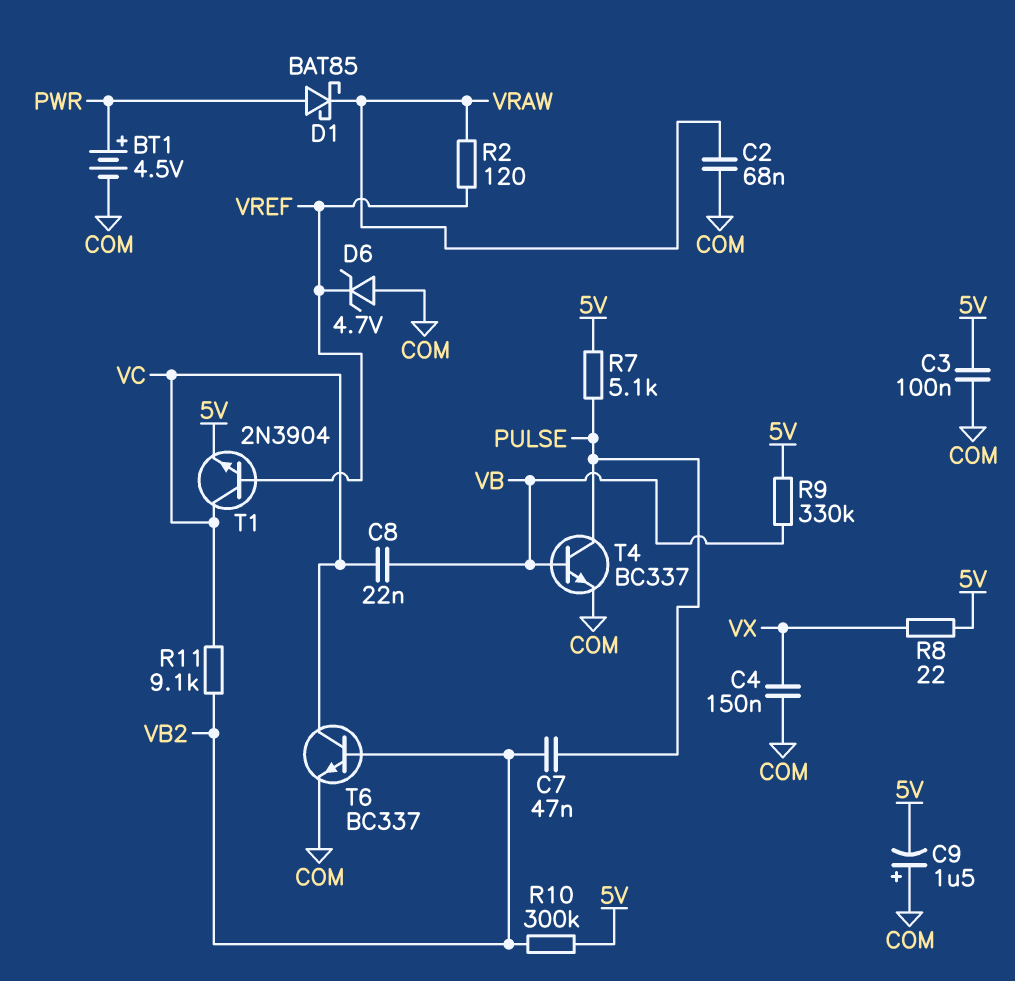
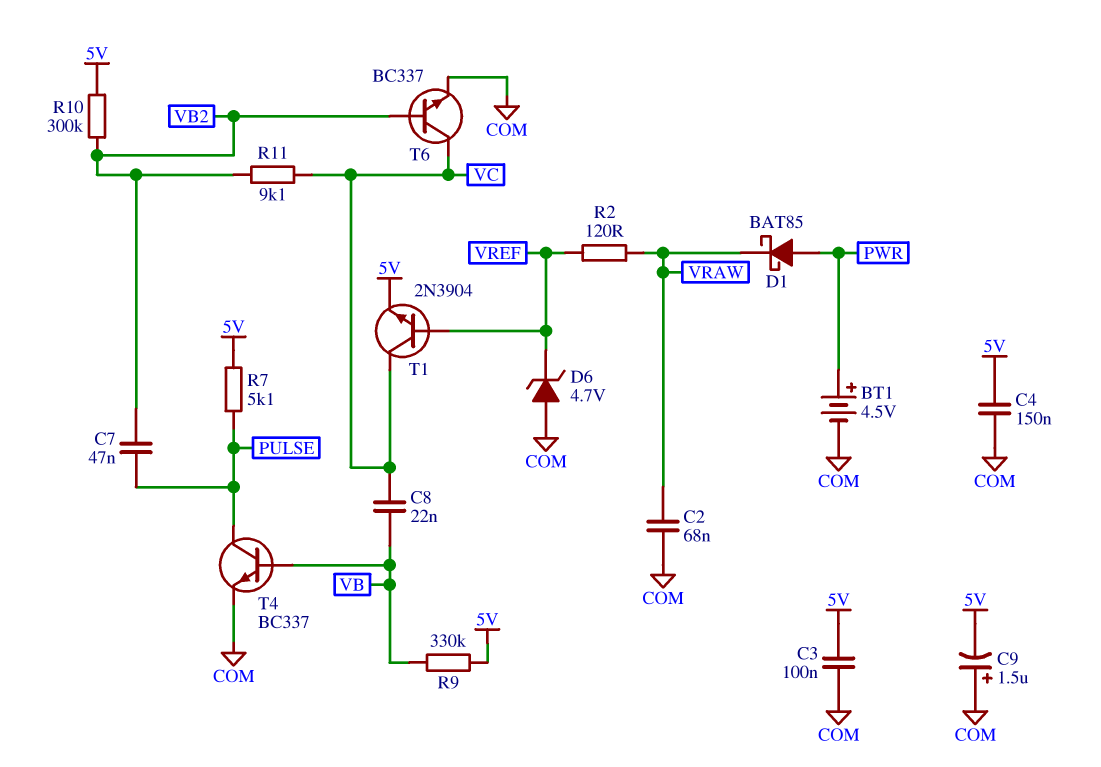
C4: 150nF (COM, VX) -> 150nF (5V, COM)
R8: 22 (5V, VX) -> none

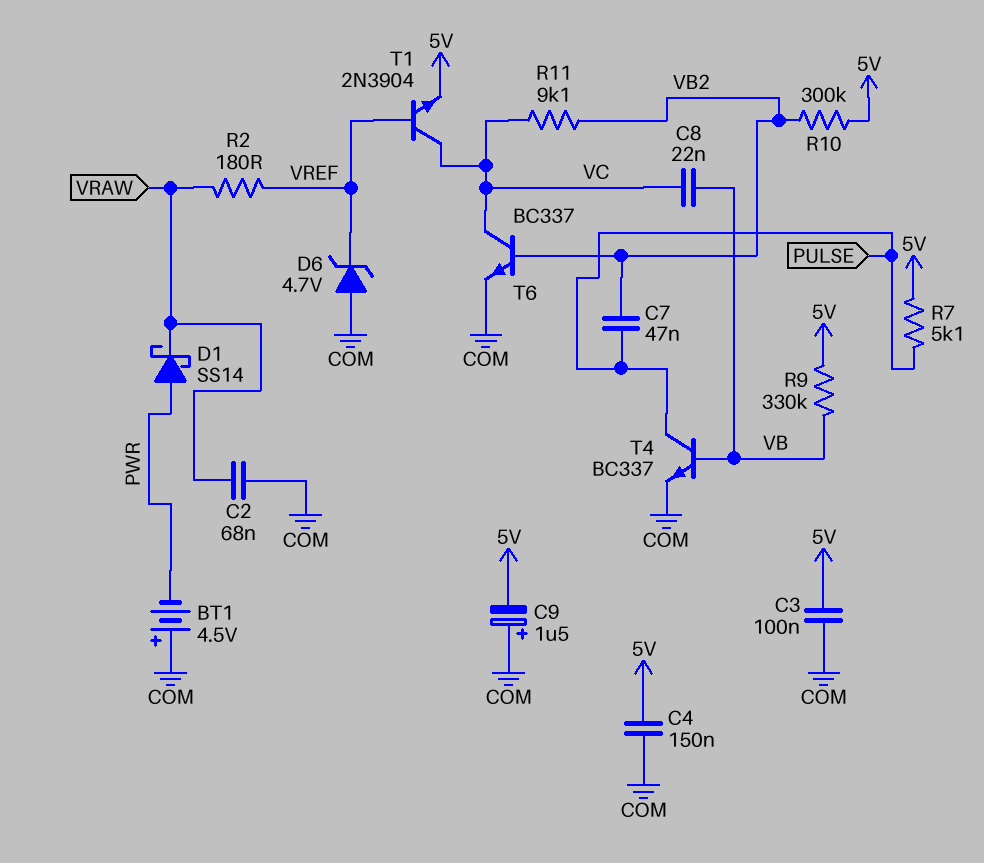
BT1: 4.5V (plus PWR, minus COM) -> 4.5V (plus COM, minus PWR)
D1: schottky BAT85 (A PWR, K VRAW) -> schottky SS14 (A PWR, K VRAW)
R2: 120 (VRAW, VREF) -> 180 (VRAW, VREF)

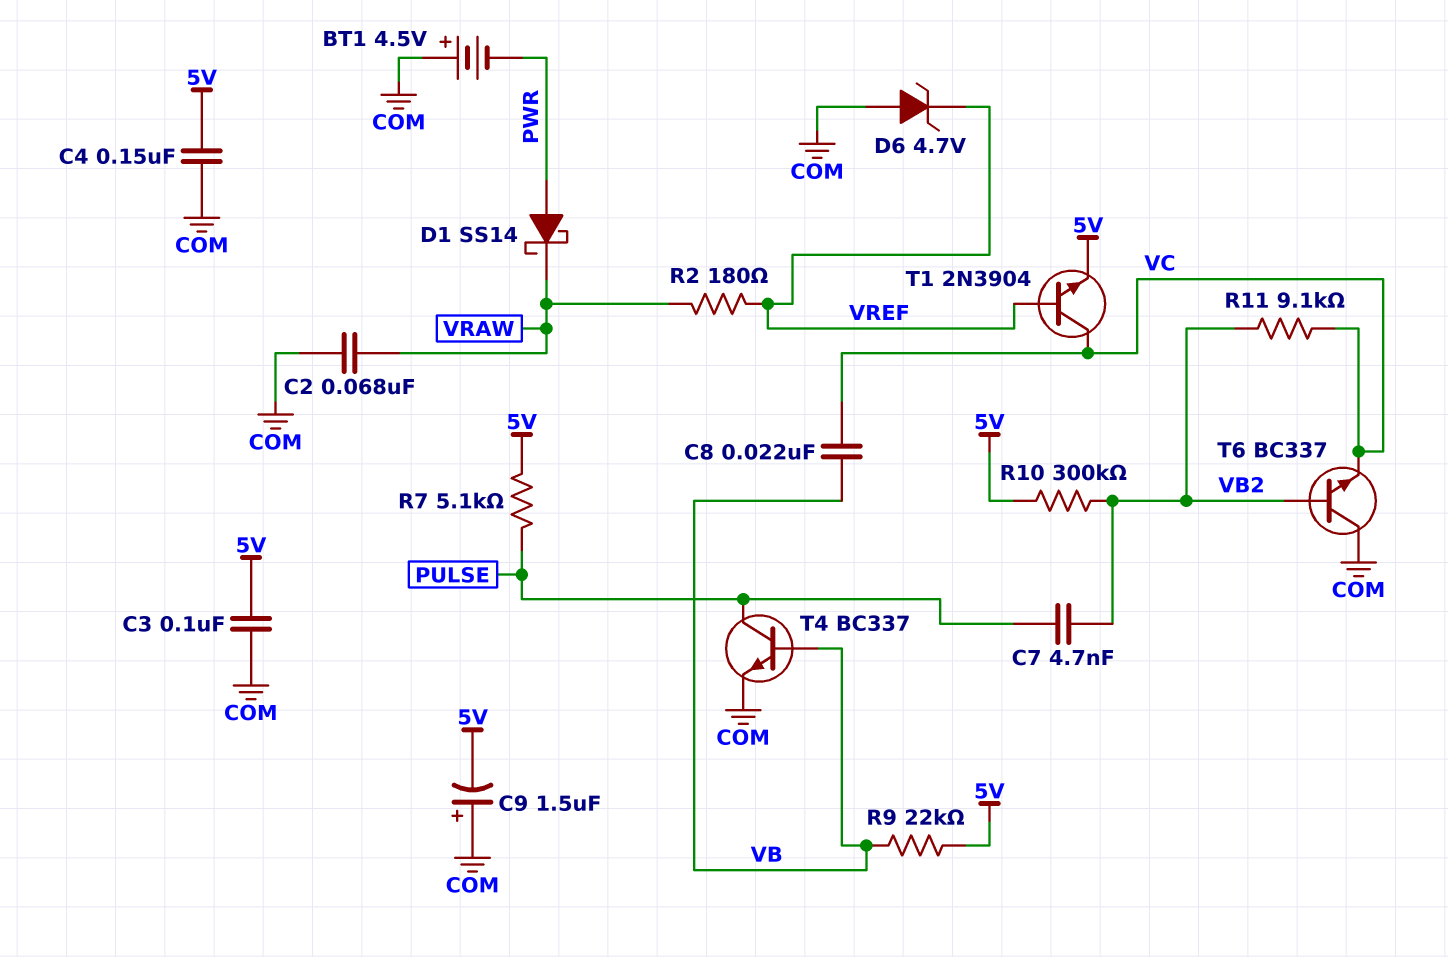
C7: 47nF (PULSE, VB2) -> 4.7nF (PULSE, VB2)
R9: 330k (5V, VB) -> 22k (5V, VB)
T6: NPN BC337 (B VB2, C VC, E COM) -> NPN BC337 (B VB2, C COM, E VC)

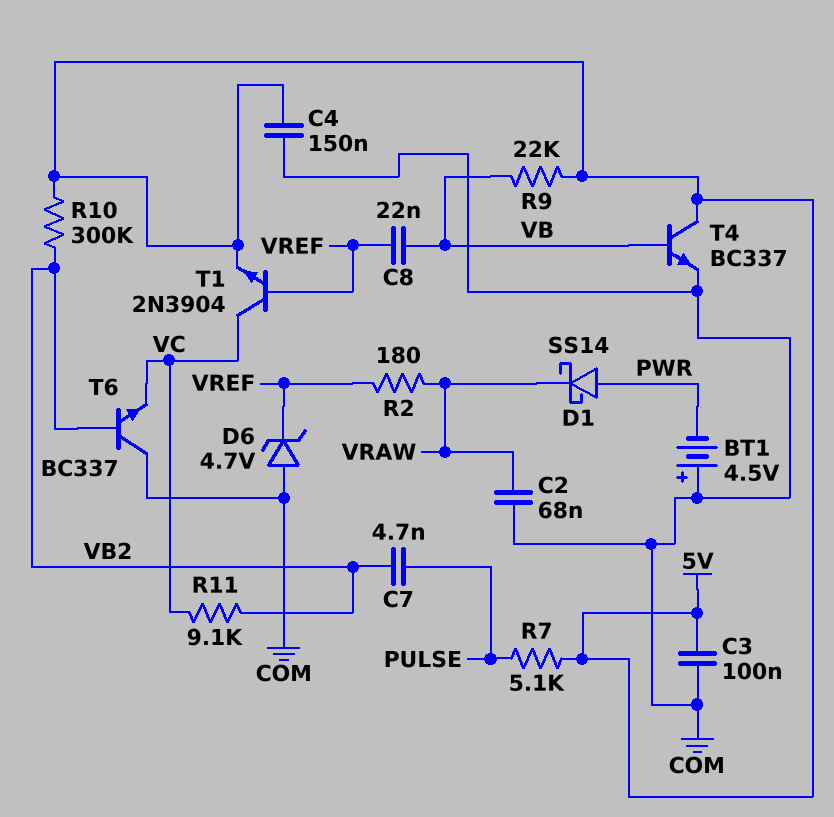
C8: 22nF (VB, VC) -> 22nF (VB, VREF)
C9: 1.5uF (plus COM, minus 5V) -> none
T4: NPN BC337 (B VB, C PULSE, E COM) -> NPN BC337 (B VB, C 5V, E COM)

